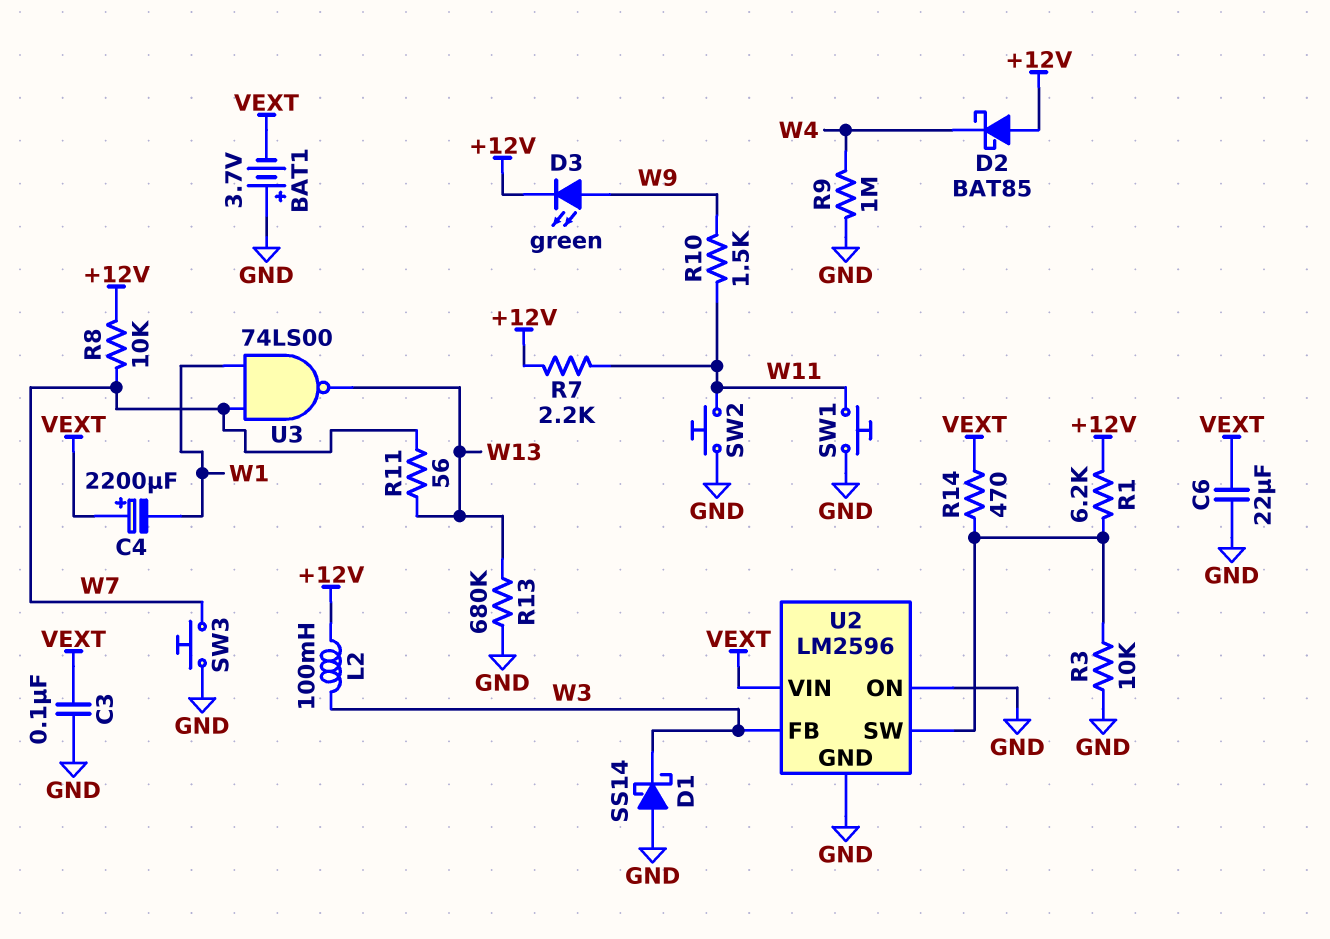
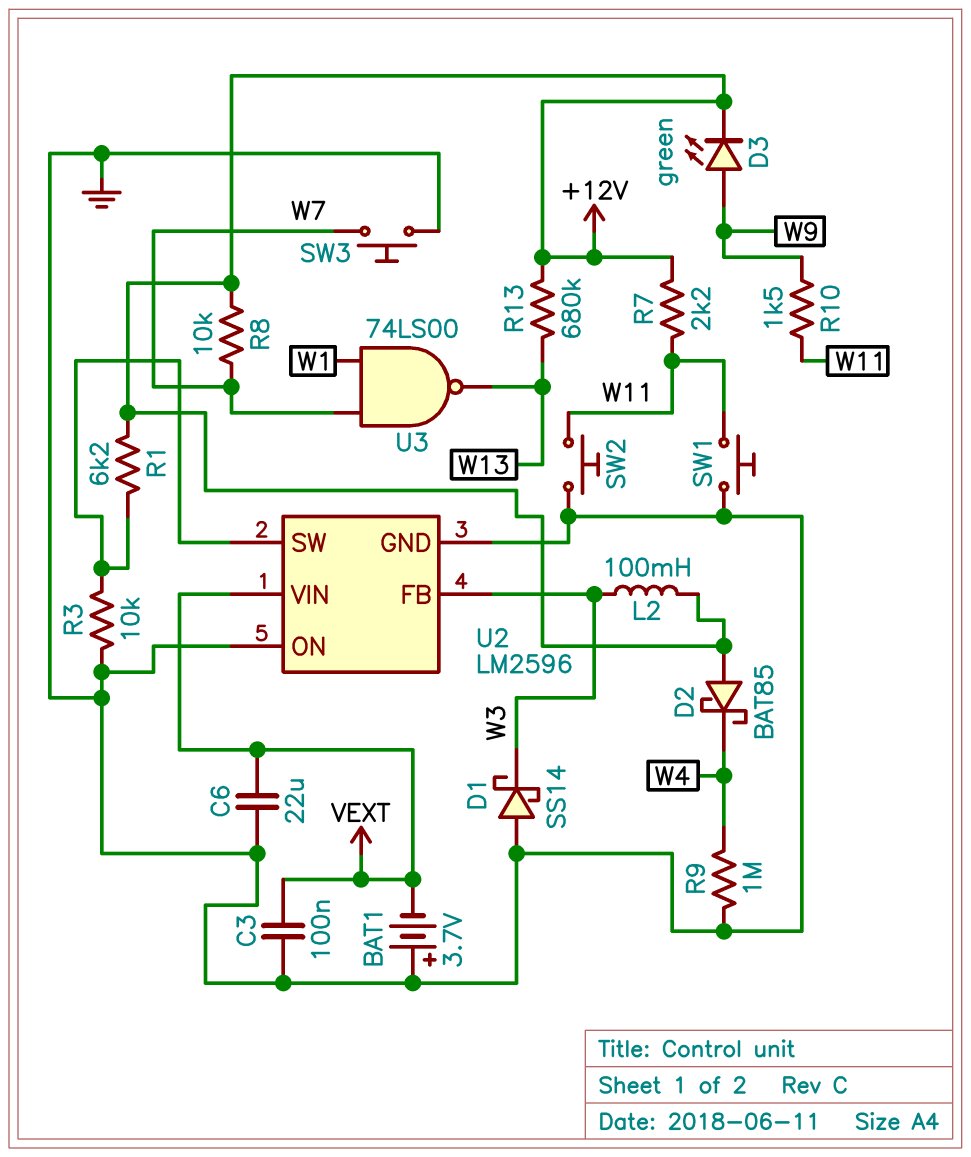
C4: 2200uF (plus VEXT, minus W1) -> none
R11: 56 (W7, W13) -> none
R13: 680k (GND, W13) -> 680k (+12V, W13)
R14: 470 (U2/SW, VEXT) -> none

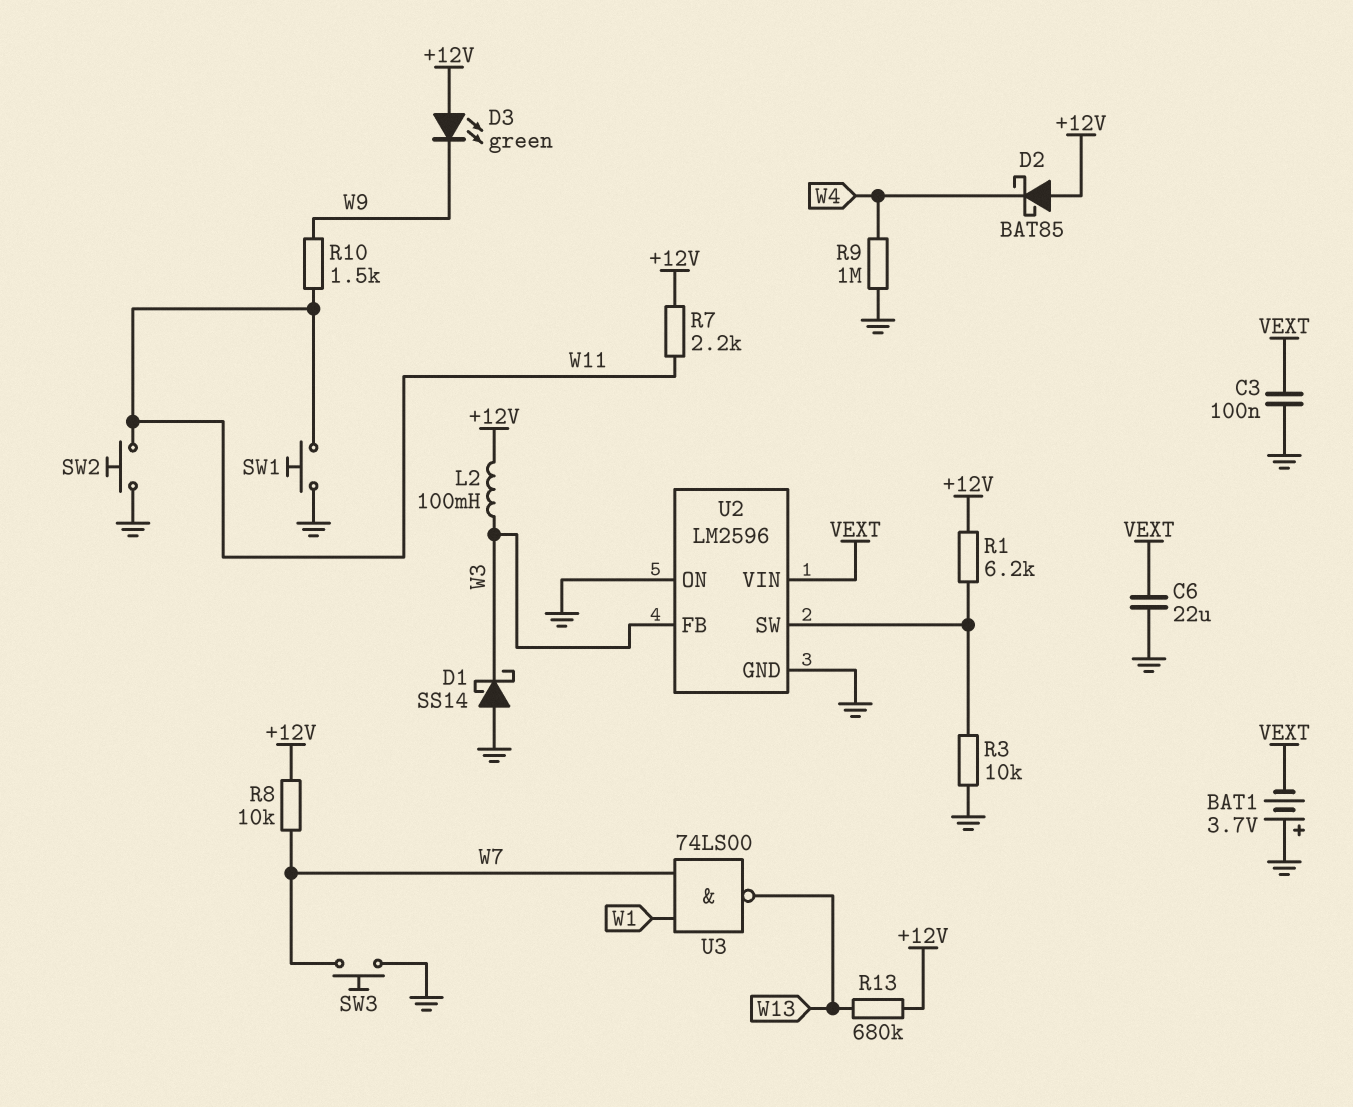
D3: LED green (A W9, K +12V) -> LED green (A +12V, K W9)

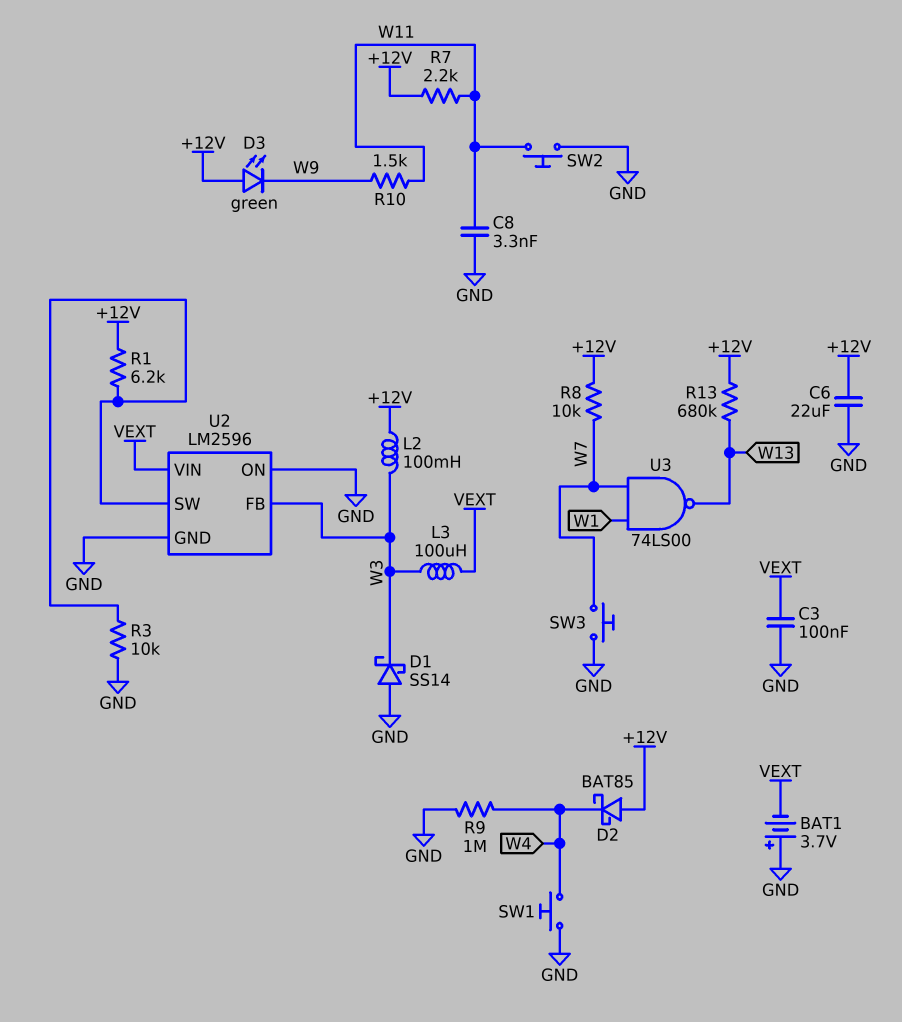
C6: 22uF (GND, VEXT) -> 22uF (+12V, GND)
C8: none -> 3.3nF (GND, W11)
L3: none -> 100uH (VEXT, W3)
SW1: button (GND, W11) -> button (GND, W4)

